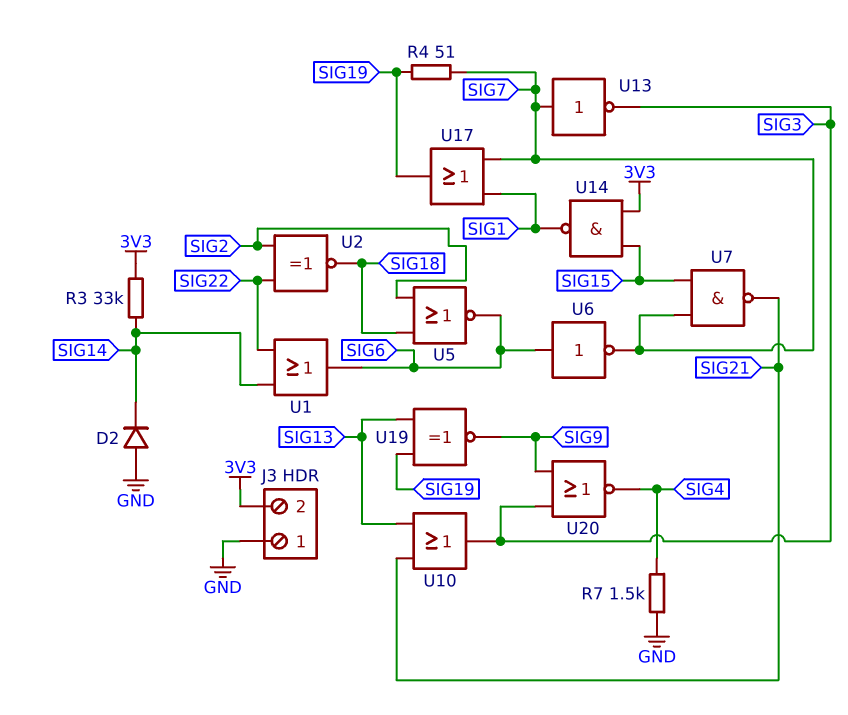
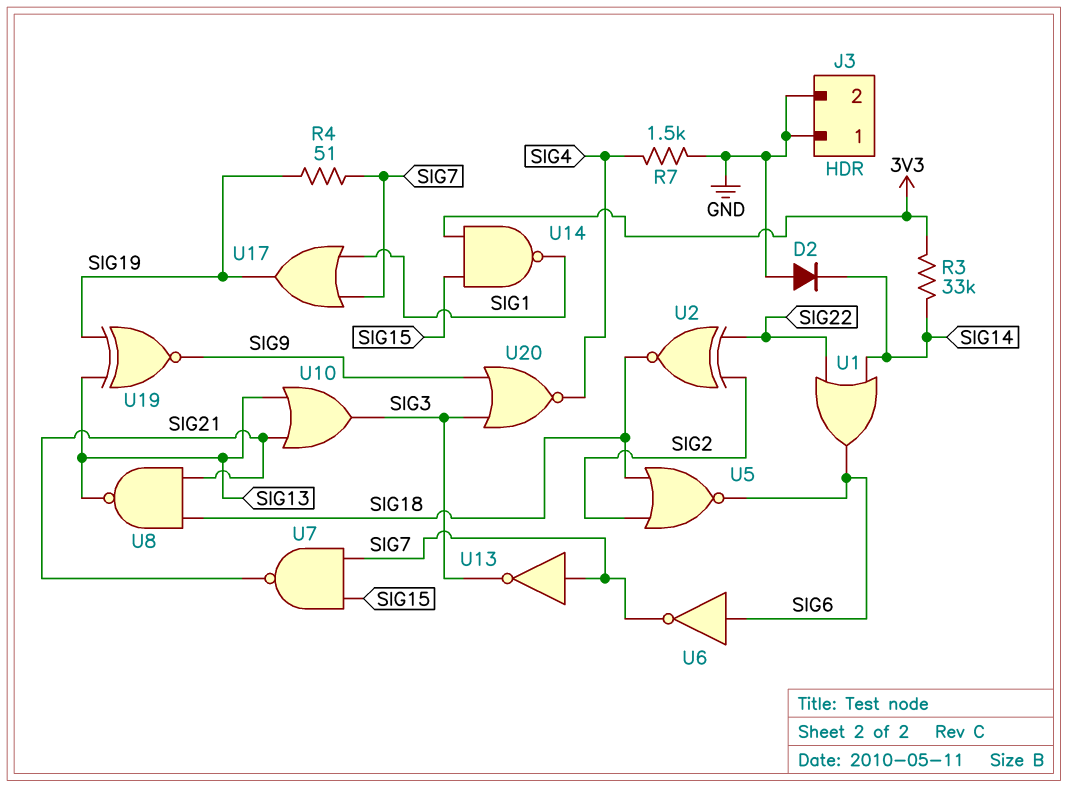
J3 pin 2: 3V3 -> GND
U8: none -> NAND (in SIG18, in SIG21, out SIG13)

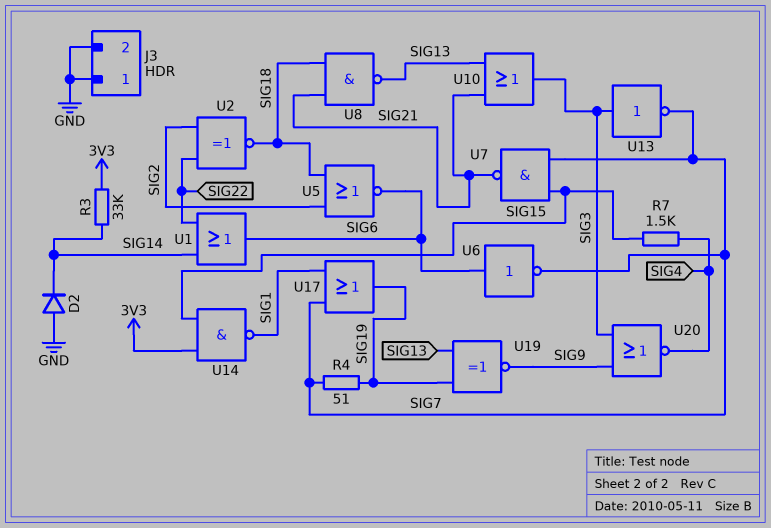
R7: 1.5k (GND, SIG4) -> 1.5k (SIG4, SIG15)
U13: NOT (in SIG7, out SIG3) -> NOT (in SIG3, out SIG7)

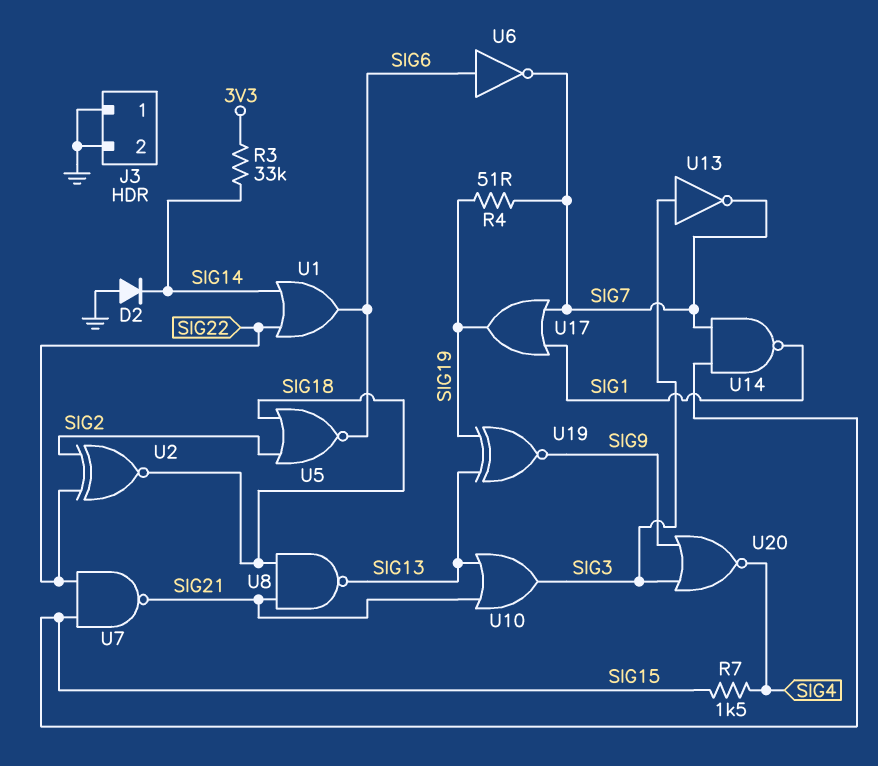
U7: NAND (in SIG7, in SIG15, out SIG21) -> NAND (in SIG15, in SIG22, out SIG21)
U14: NAND (in 3V3, in SIG15, out SIG1) -> NAND (in SIG7, in SIG15, out SIG1)

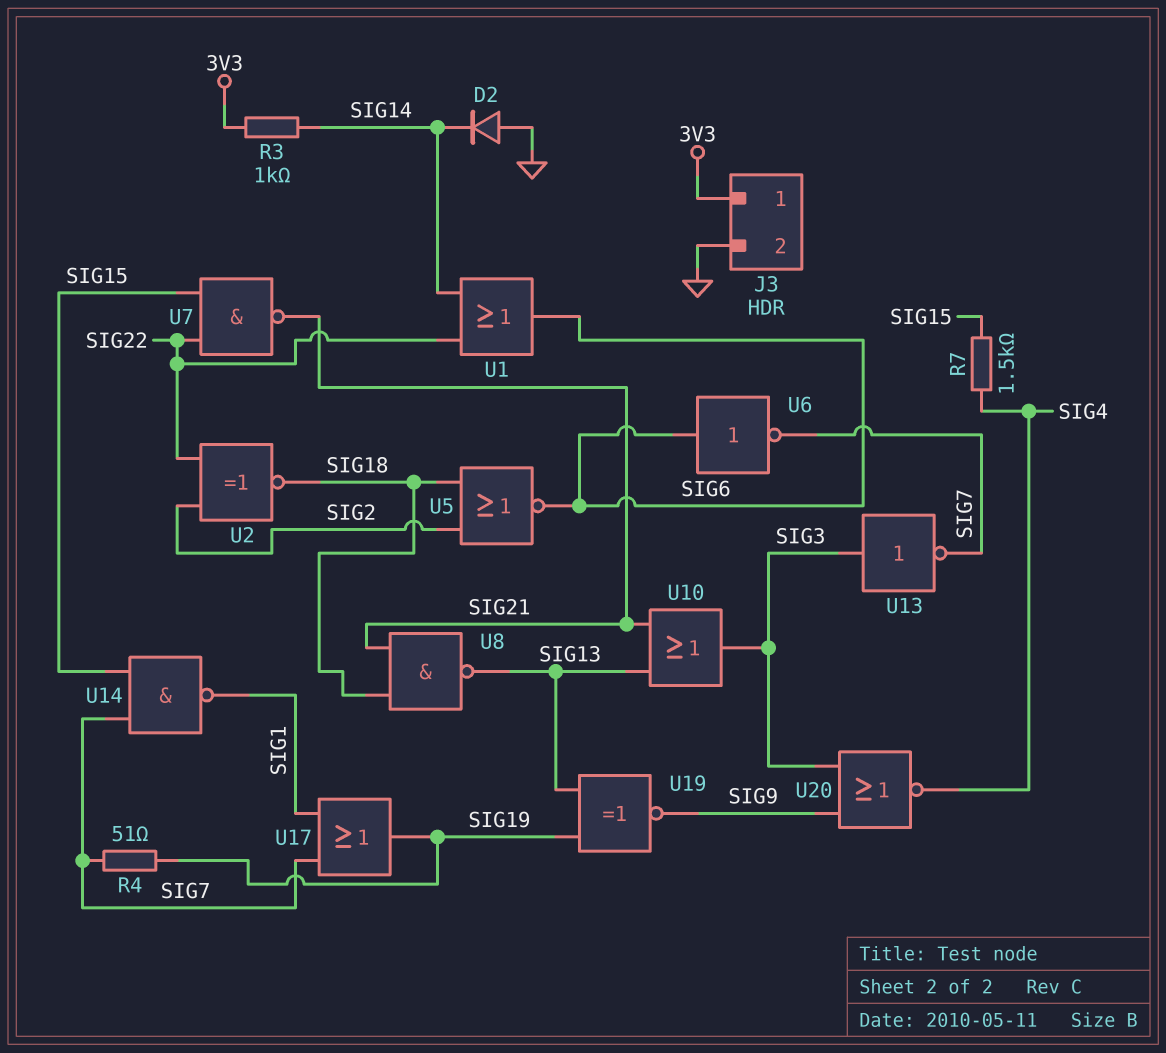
J3 pin 1: GND -> 3V3
R3: 33k (3V3, SIG14) -> 1k (3V3, SIG14)

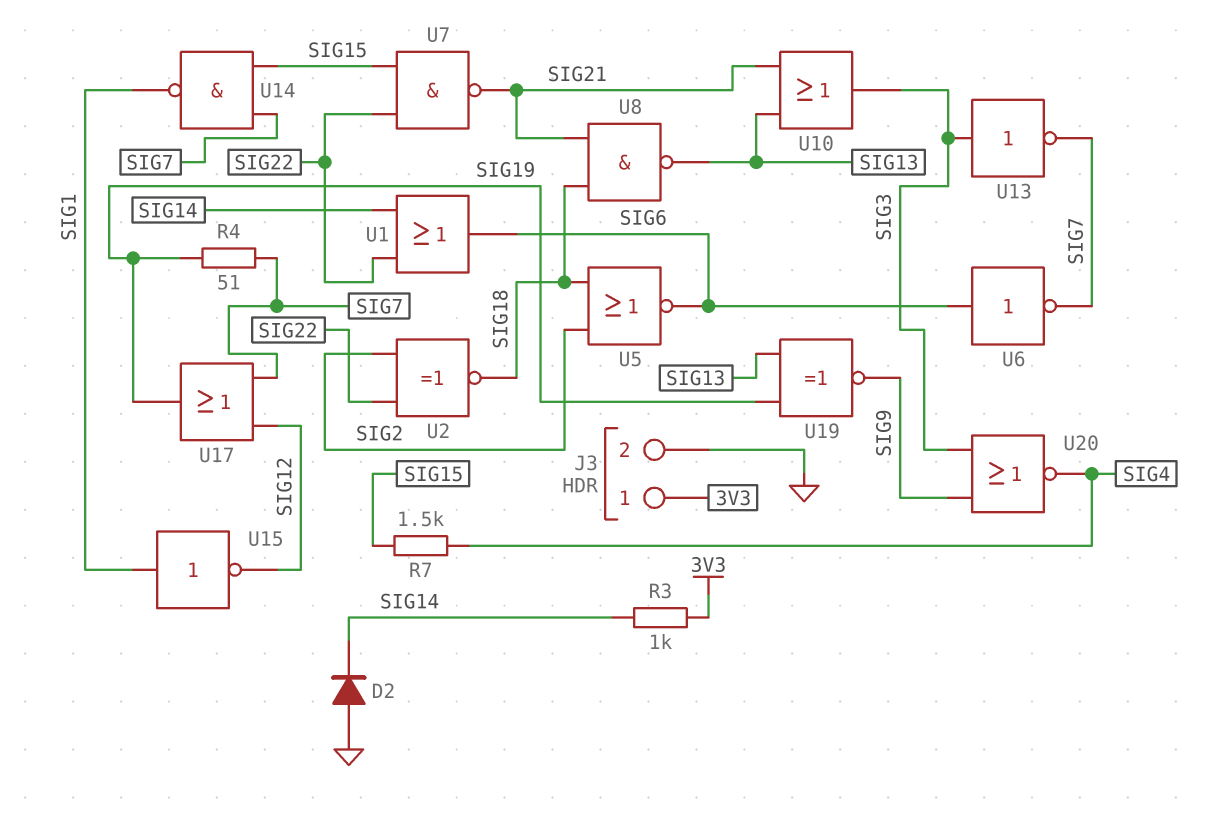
U15: none -> NOT (in SIG1, out SIG12)
U17: OR (in SIG1, in SIG7, out SIG19) -> OR (in SIG7, in SIG12, out SIG19)

